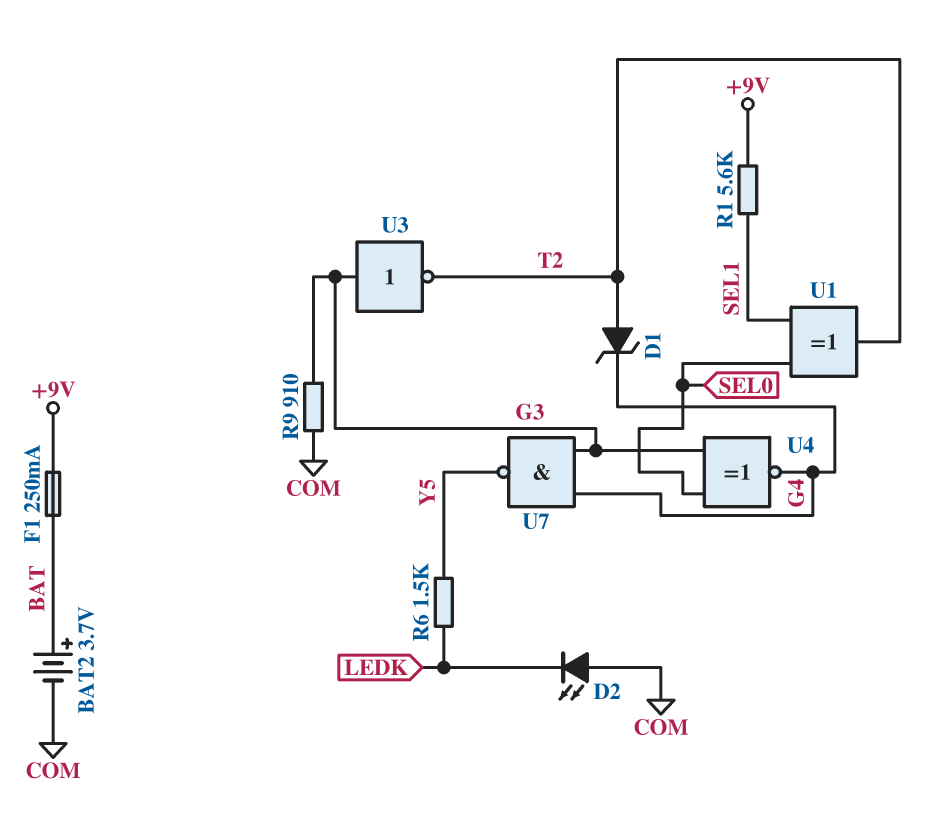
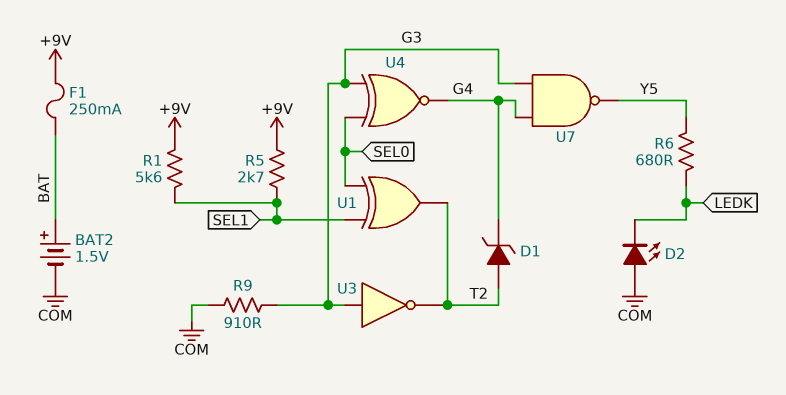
BAT2: 3.7V (plus BAT, minus COM) -> 1.5V (plus BAT, minus COM)
R5: none -> 2.7k (+9V, SEL1)
R6: 1.5k (LEDK, Y5) -> 680 (LEDK, Y5)

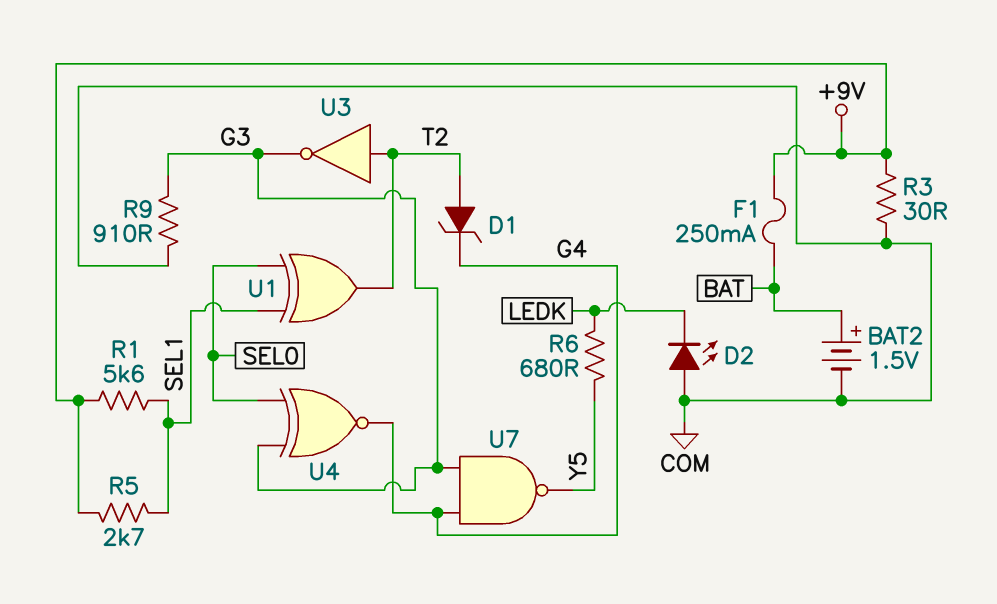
R3: none -> 30 (+9V, COM)
U3: NOT (in G3, out T2) -> NOT (in T2, out G3)

